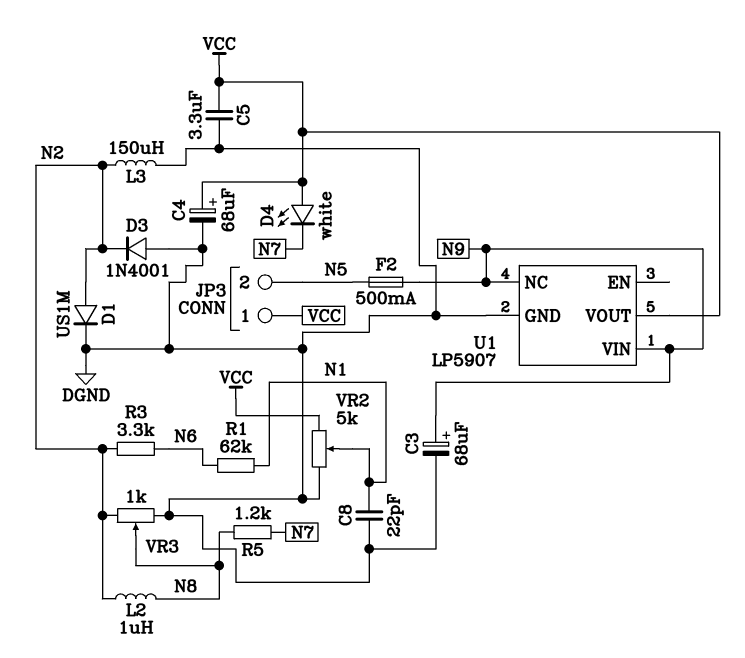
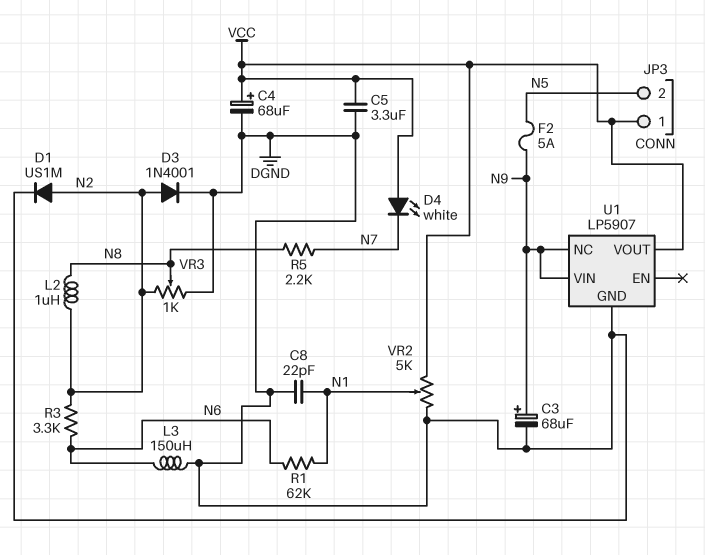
D3: diode 1N4001 (A DGND, K N2) -> diode 1N4001 (A N2, K DGND)
F2: 500mA (N5, N9) -> 5A (N5, N9)
L3: 150uH (DGND, N2) -> 150uH (DGND, N6)
R5: 1.2k (N7, N8) -> 2.2k (N7, N8)

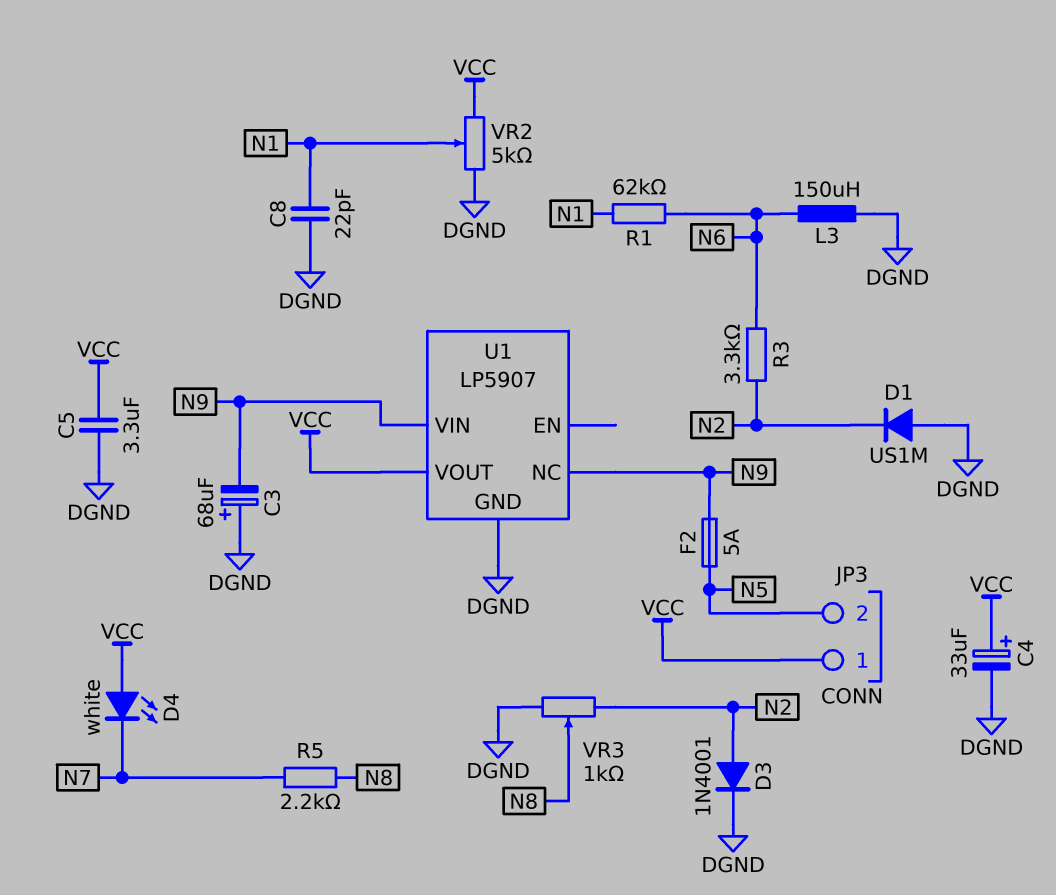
C3: 68uF (plus N9, minus DGND) -> 68uF (plus DGND, minus N9)
C4: 68uF (plus VCC, minus DGND) -> 33uF (plus VCC, minus DGND)
D1: diode US1M (A N2, K DGND) -> diode US1M (A DGND, K N2)
L2: 1uH (N2, N8) -> none

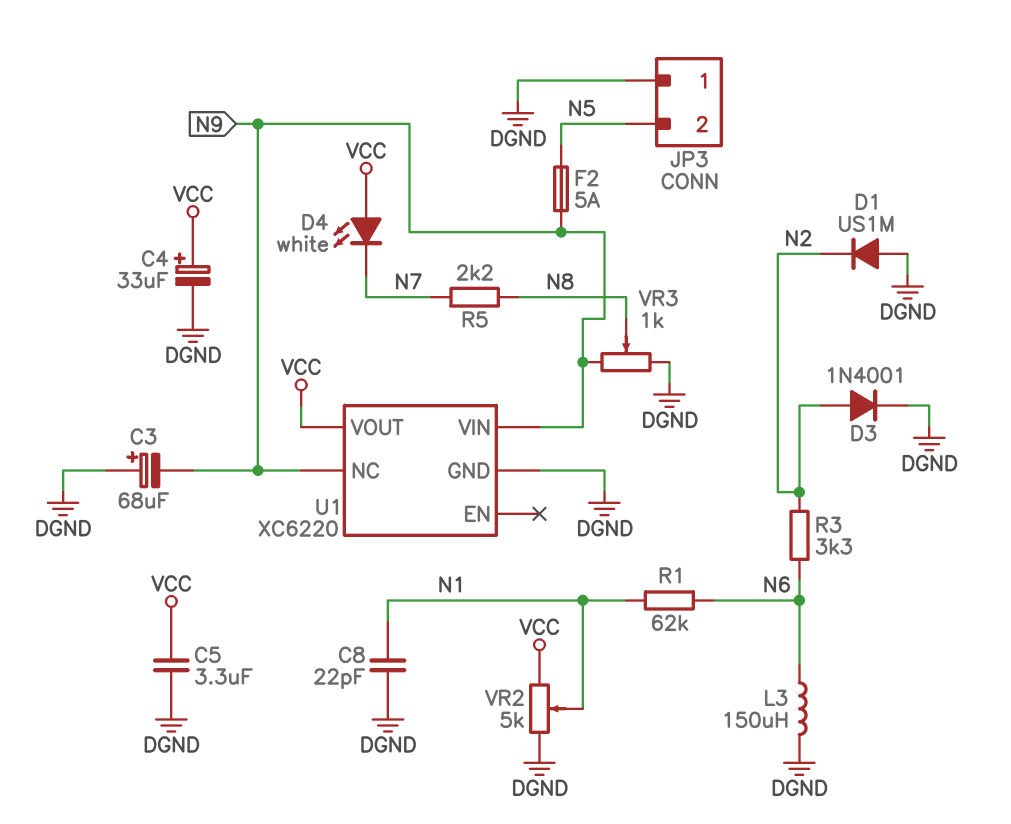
JP3 pin 1: VCC -> DGND
U1: LP5907 -> XC6220
VR3: 1k (DGND, N2, wiper N8) -> 1k (DGND, N9, wiper N8)

